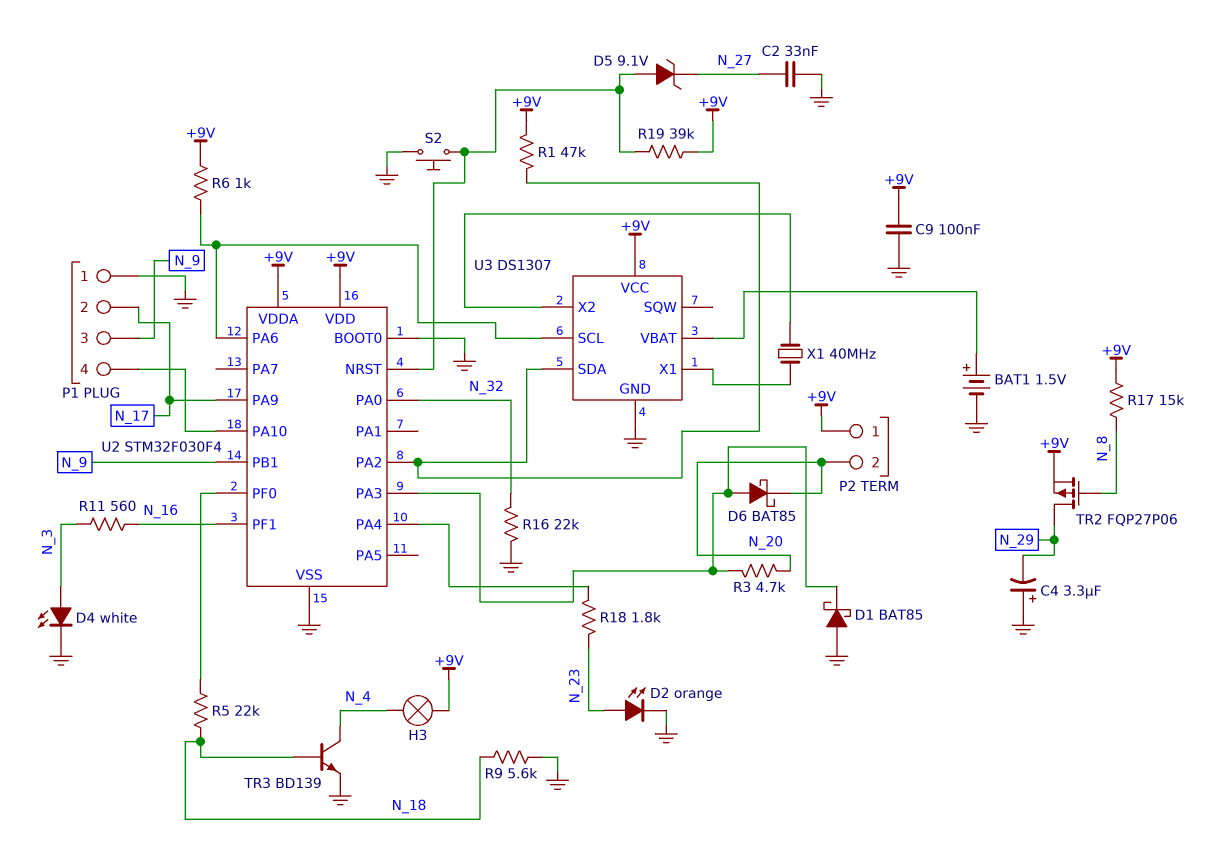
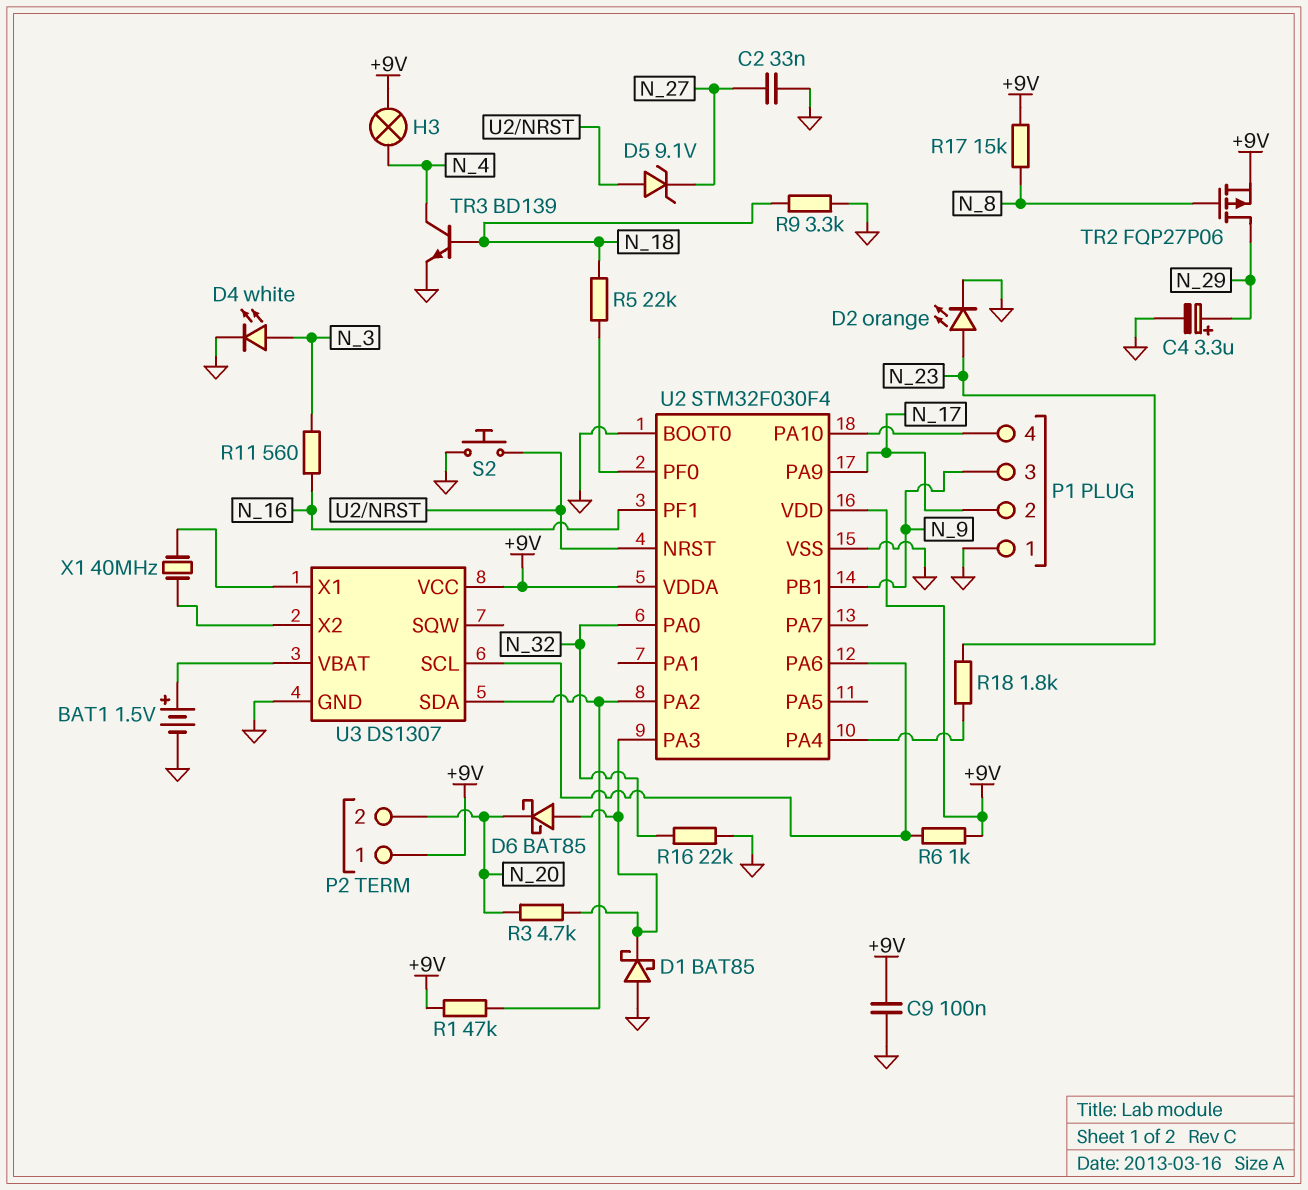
C4: 3.3uF (plus GND, minus N_29) -> 3.3uF (plus N_29, minus GND)
R9: 5.6k (GND, N_18) -> 3.3k (GND, N_18)
R19: 39k (+9V, U2/NRST) -> none

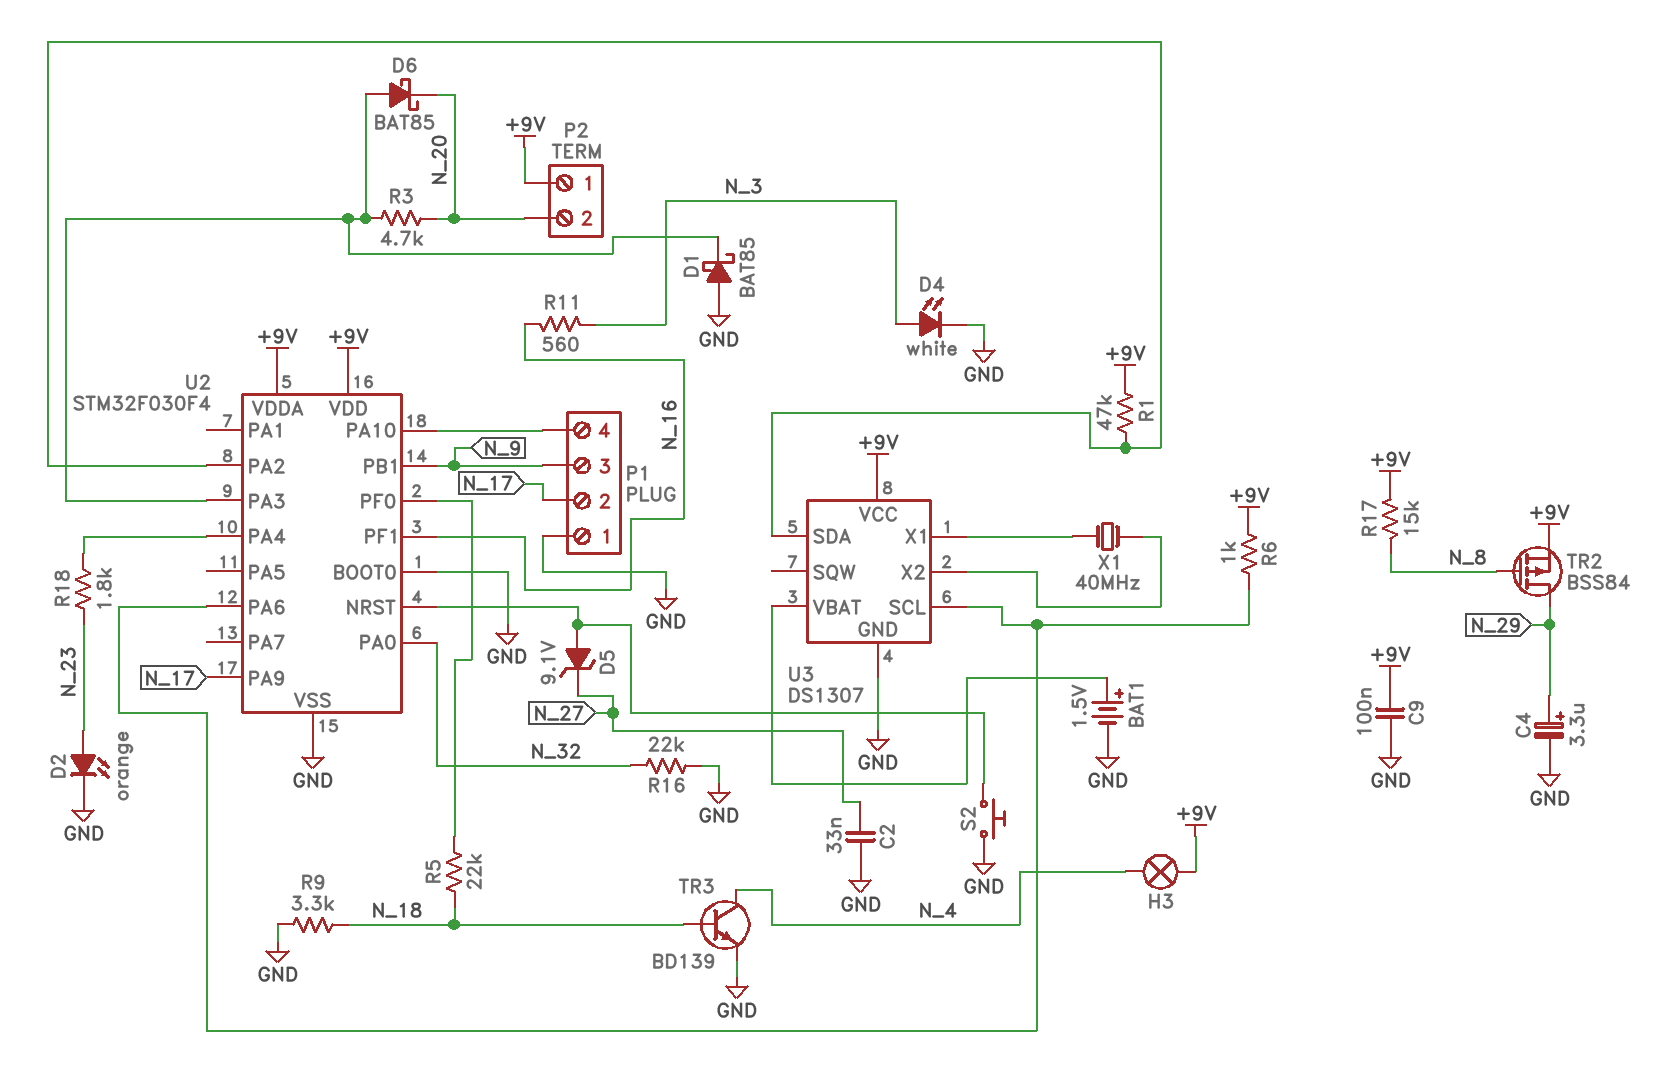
TR2: PMOS FQP27P06 (G N_8, D N_29, S +9V) -> PMOS BSS84 (G N_8, D N_29, S +9V)

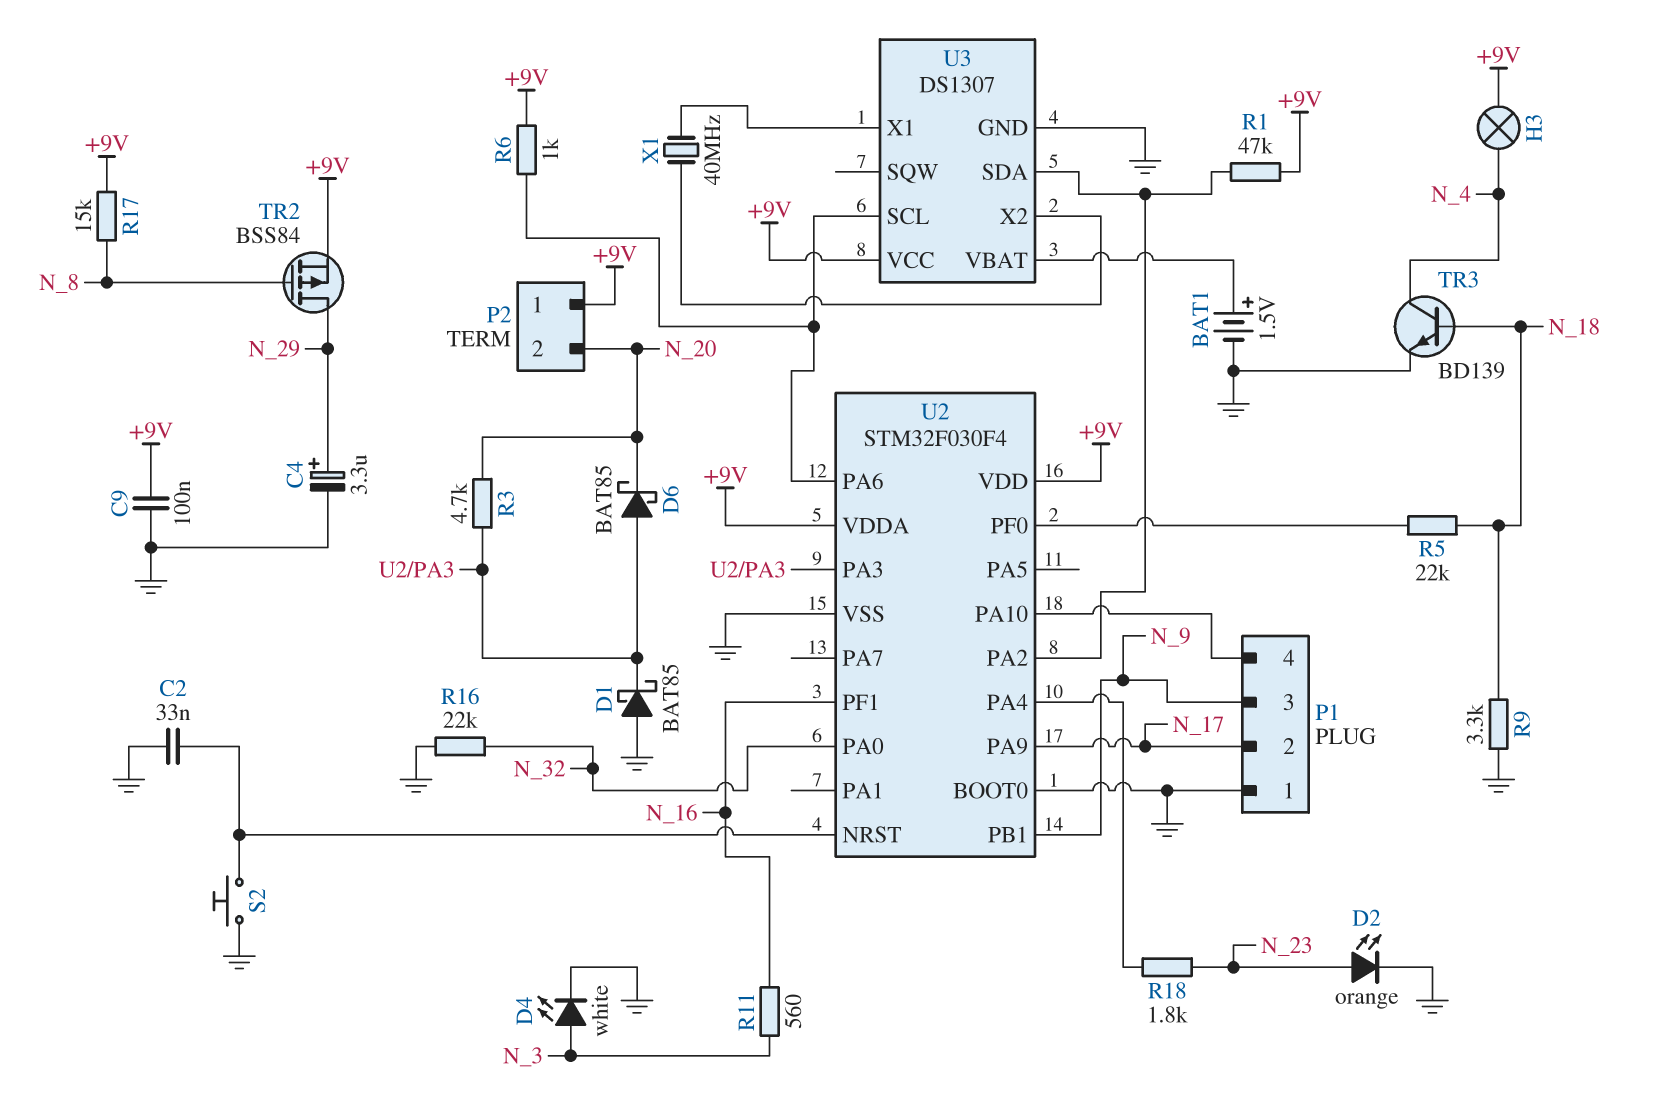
C2: 33nF (GND, N_27) -> 33nF (GND, U2/NRST)
D5: zener 9.1V (A U2/NRST, K N_27) -> none

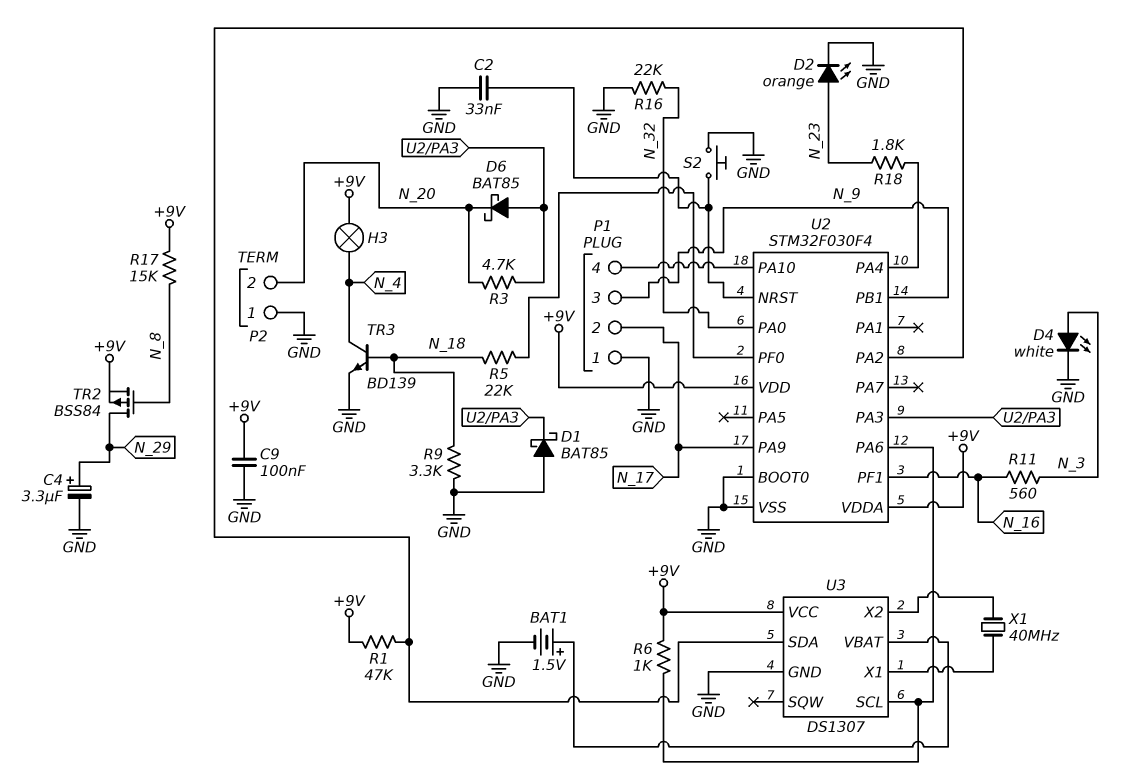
P2 pin 1: +9V -> GND

